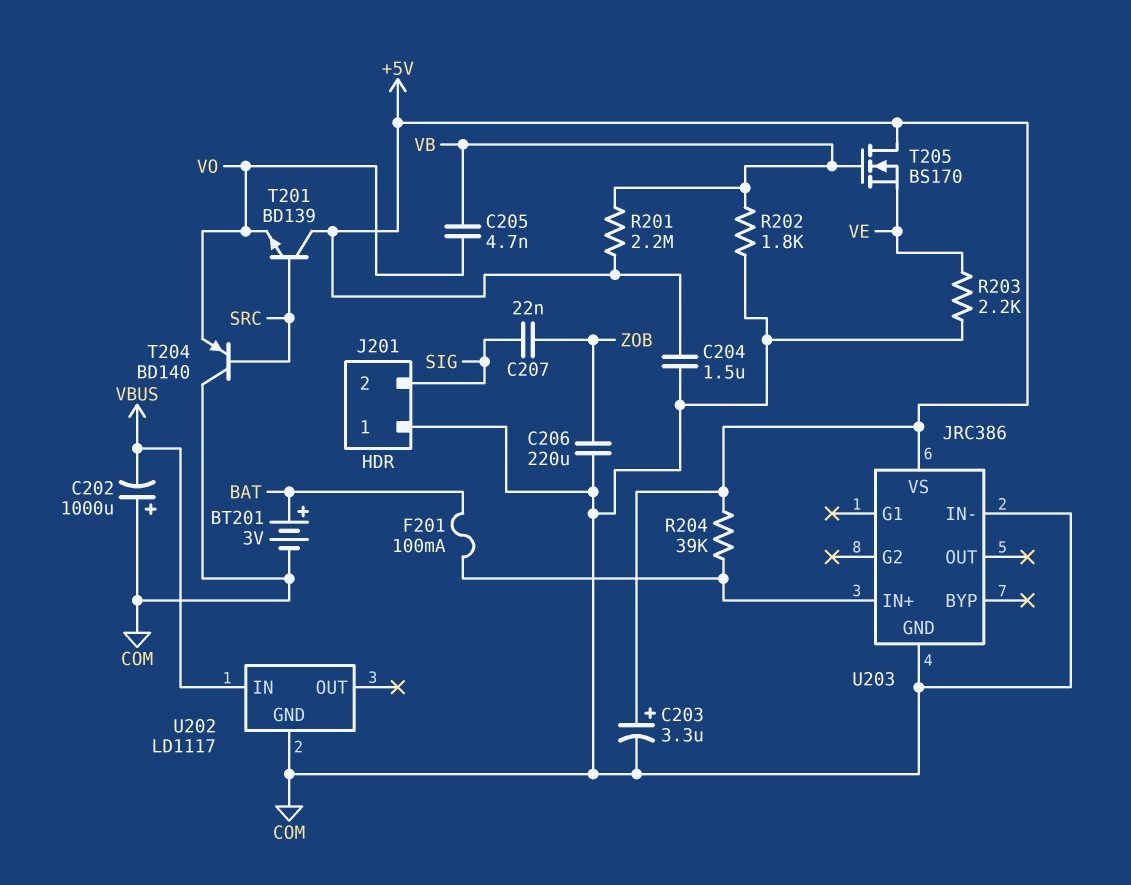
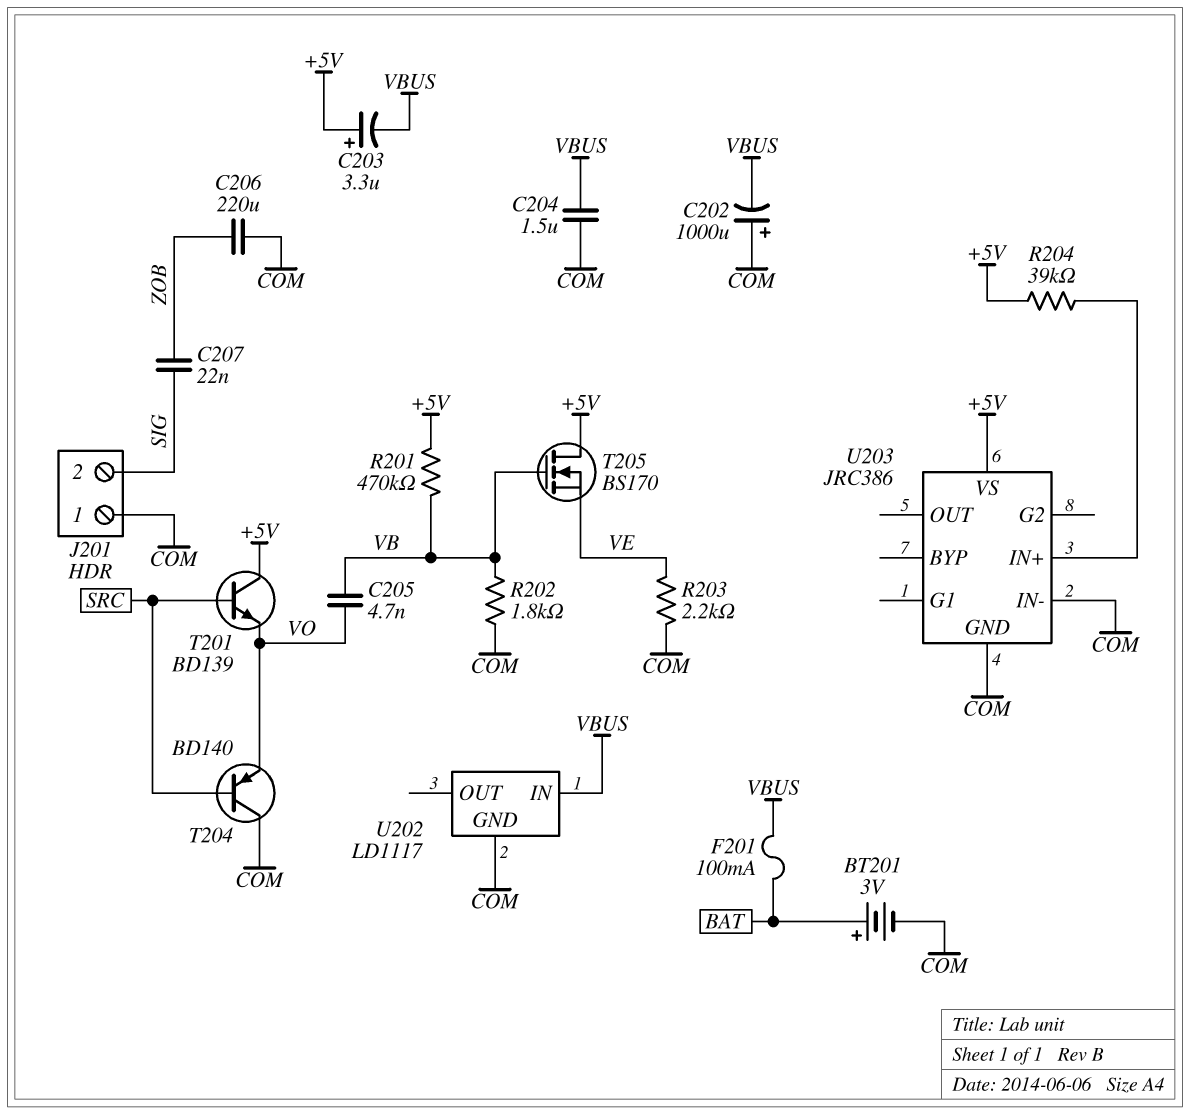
C203: 3.3uF (plus +5V, minus COM) -> 3.3uF (plus +5V, minus VBUS)
C204: 1.5uF (+5V, COM) -> 1.5uF (COM, VBUS)
F201: 100mA (BAT, U203/IN+) -> 100mA (BAT, VBUS)
R201: 2.2M (+5V, VB) -> 470k (+5V, VB)

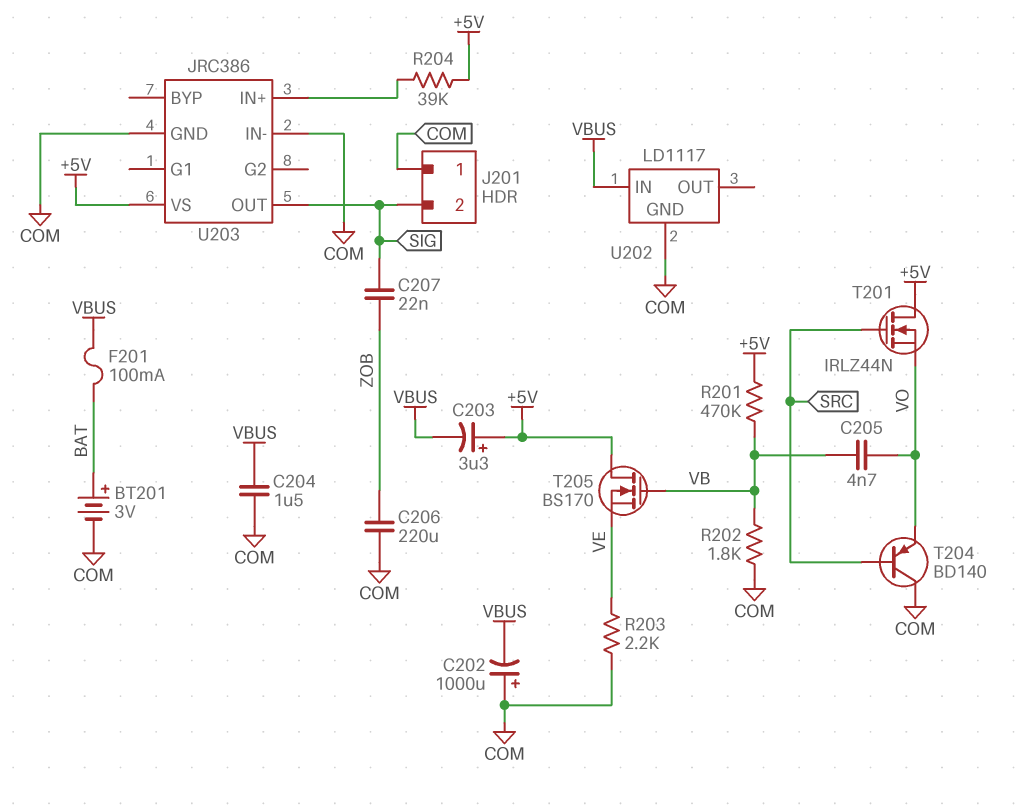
T201: NPN BD139 (B SRC, C +5V, E VO) -> NMOS IRLZ44N (G SRC, D +5V, S VO)
U203 pin OUT: none -> SIG

